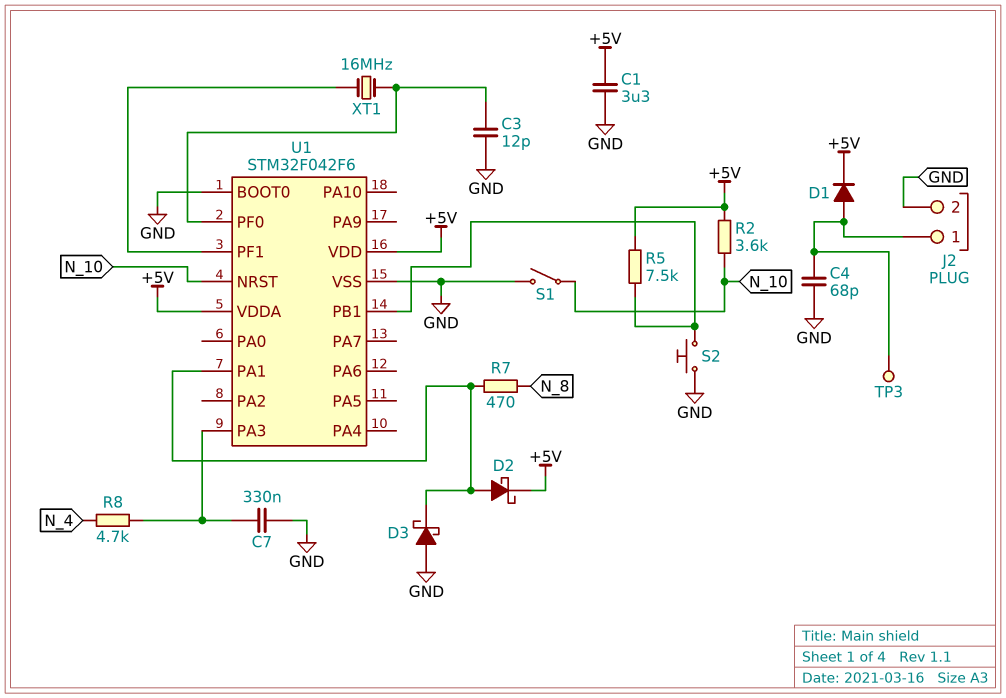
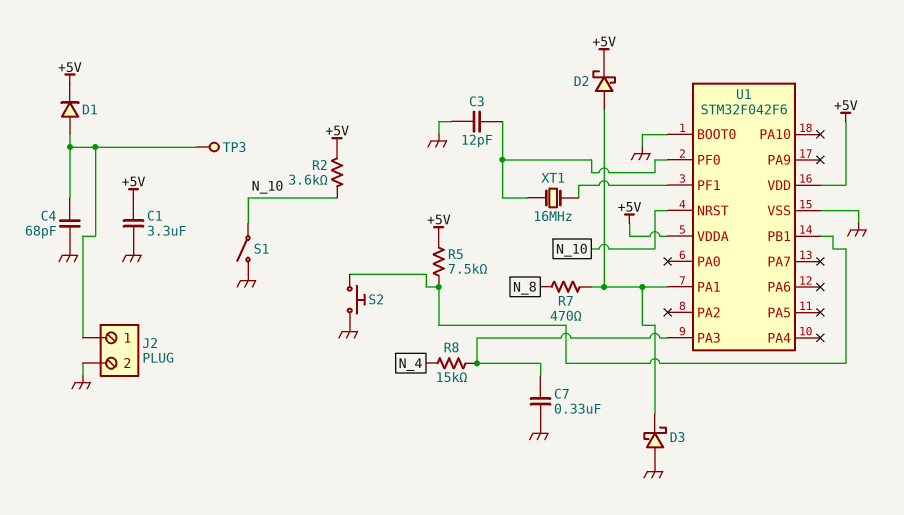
R8: 4.7k (N_4, U1/PA3) -> 15k (N_4, U1/PA3)

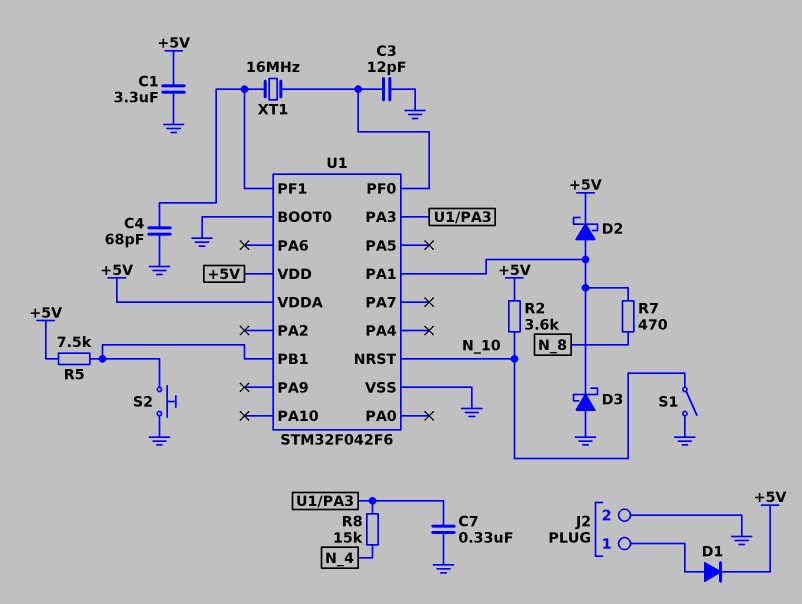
C4: 68pF (GND, J2/1) -> 68pF (GND, U1/PF1)
TP3: test point (J2/1) -> none

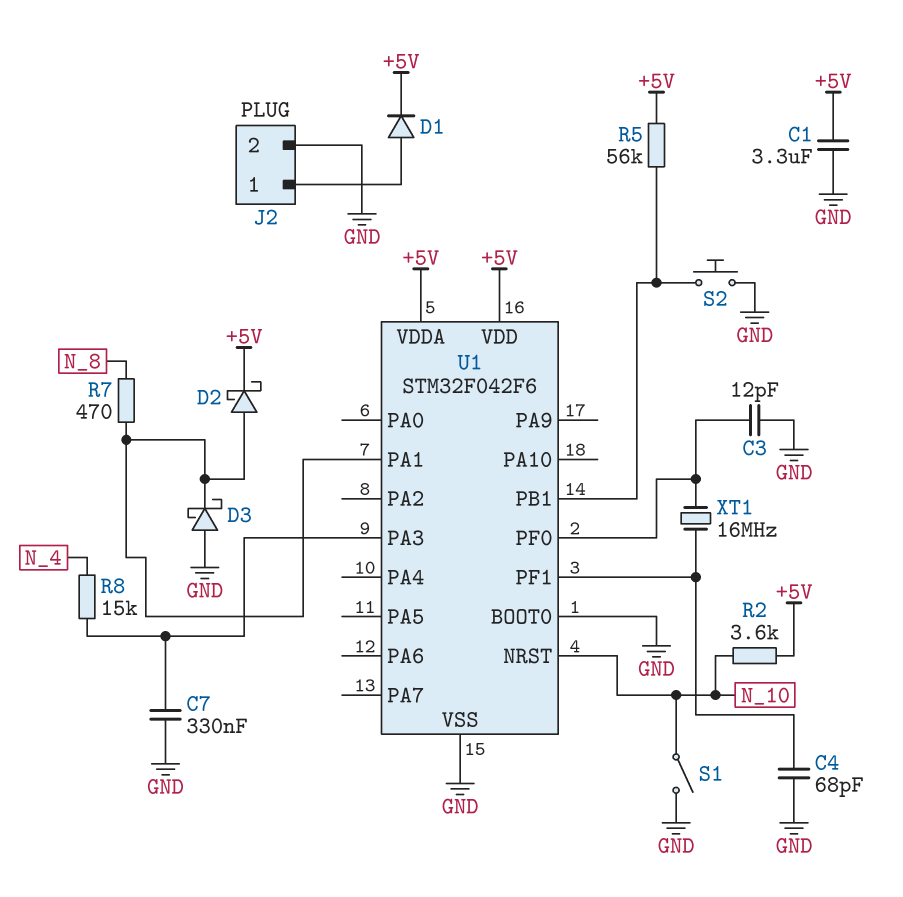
R5: 7.5k (+5V, U1/PB1) -> 56k (+5V, U1/PB1)

